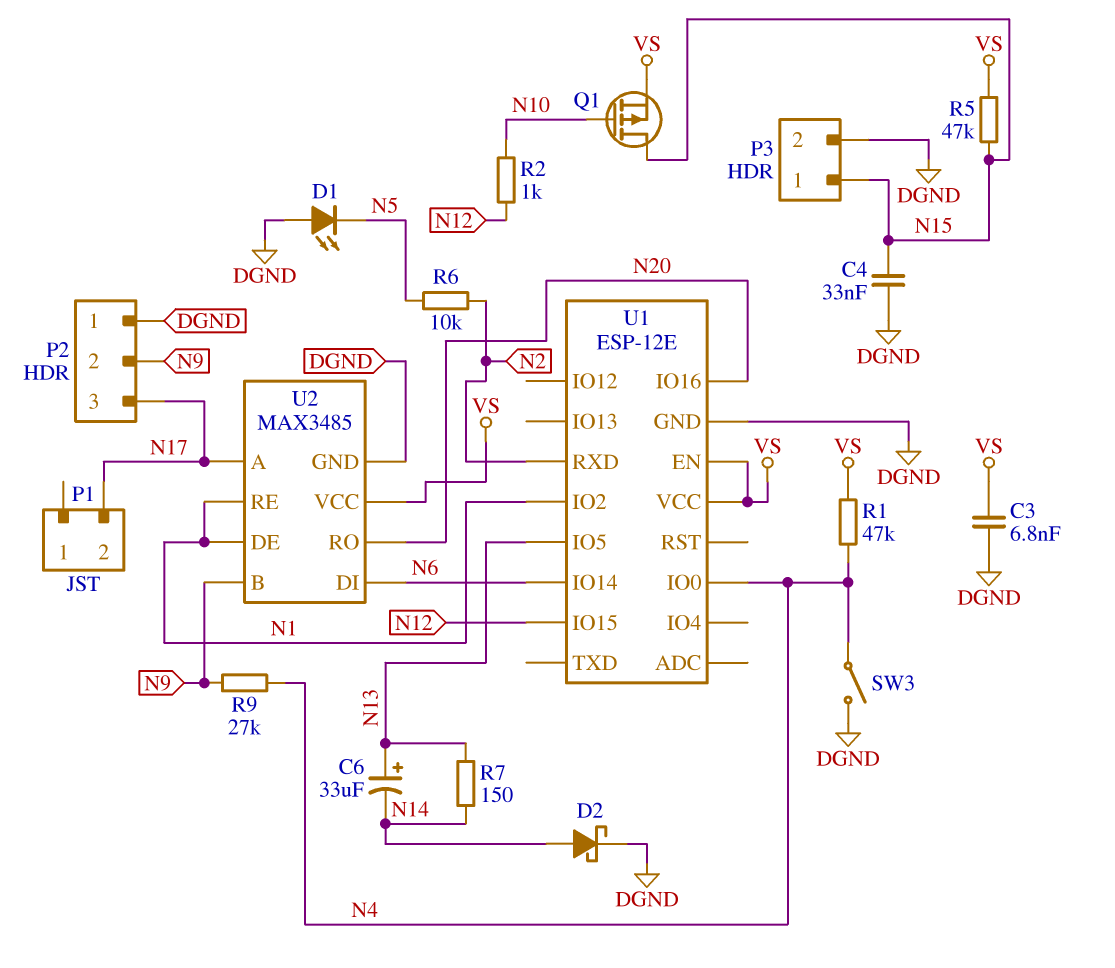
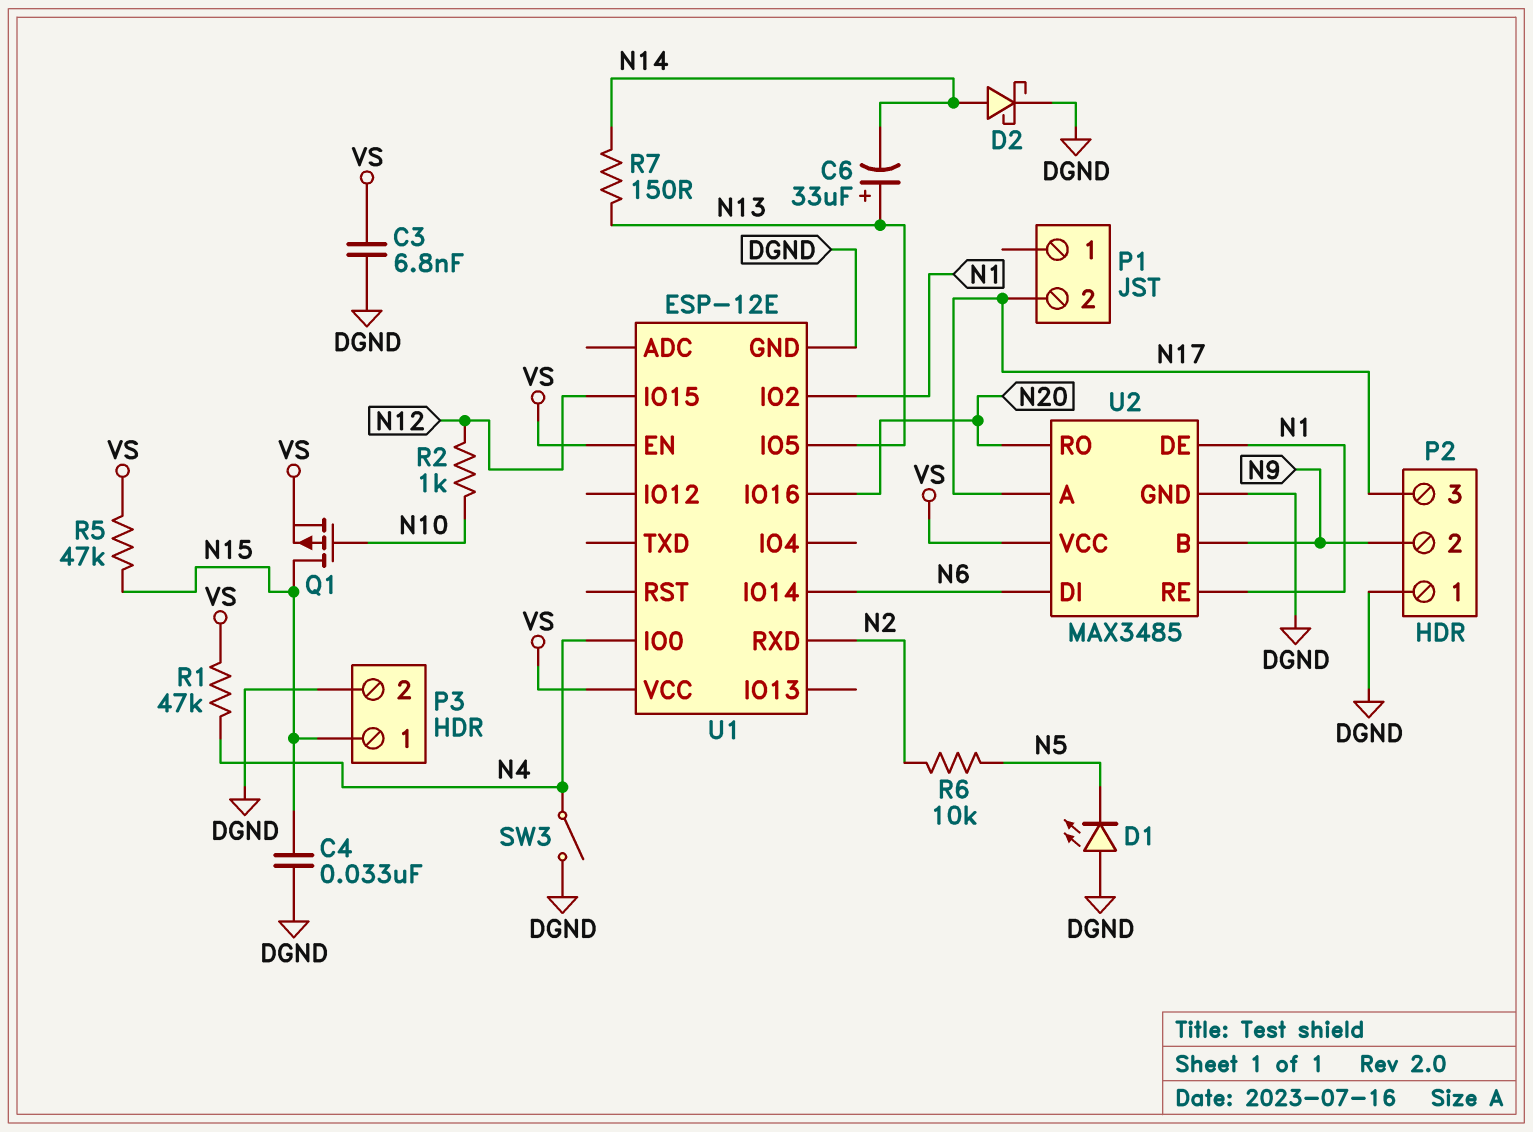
R9: 27k (N4, N9) -> none

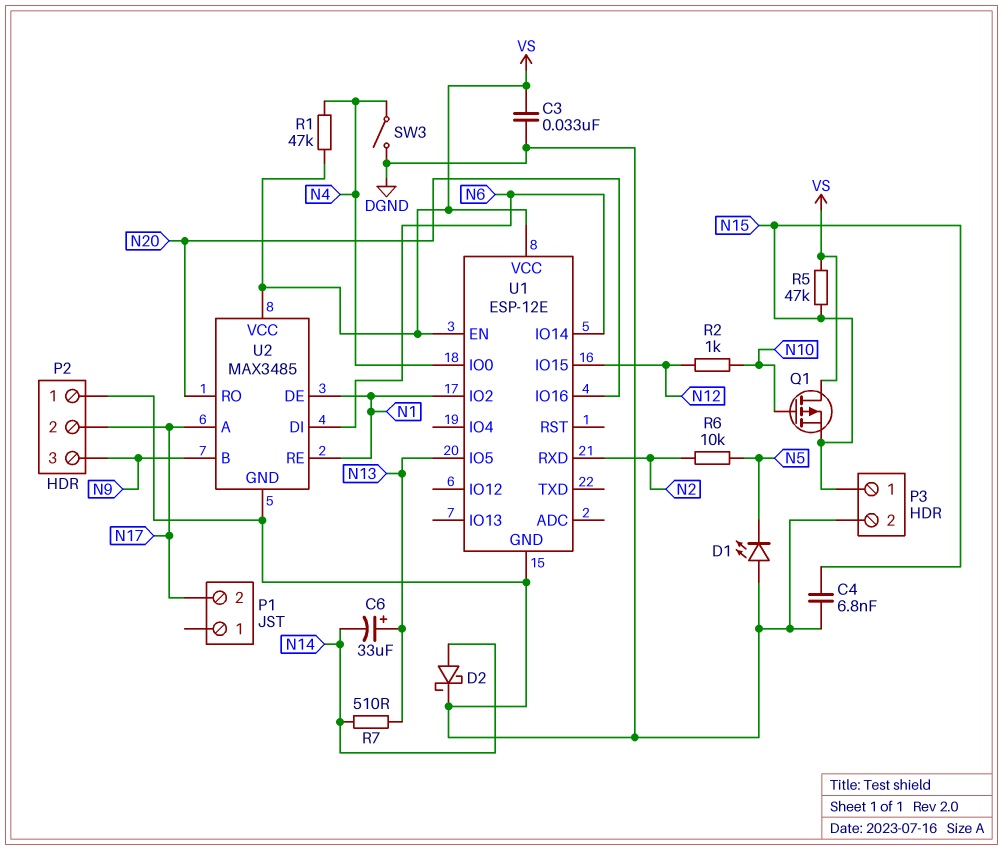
C3: 6.8nF (DGND, VS) -> 33nF (DGND, VS)
C4: 33nF (DGND, N15) -> 6.8nF (DGND, N15)
P2 pin 2: N9 -> N17
P2 pin 3: N17 -> N9
Q1: PMOS (G N10, D N15, S VS) -> PMOS (G N10, D VS, S N15)
R7: 150 (N13, N14) -> 510 (N13, N14)

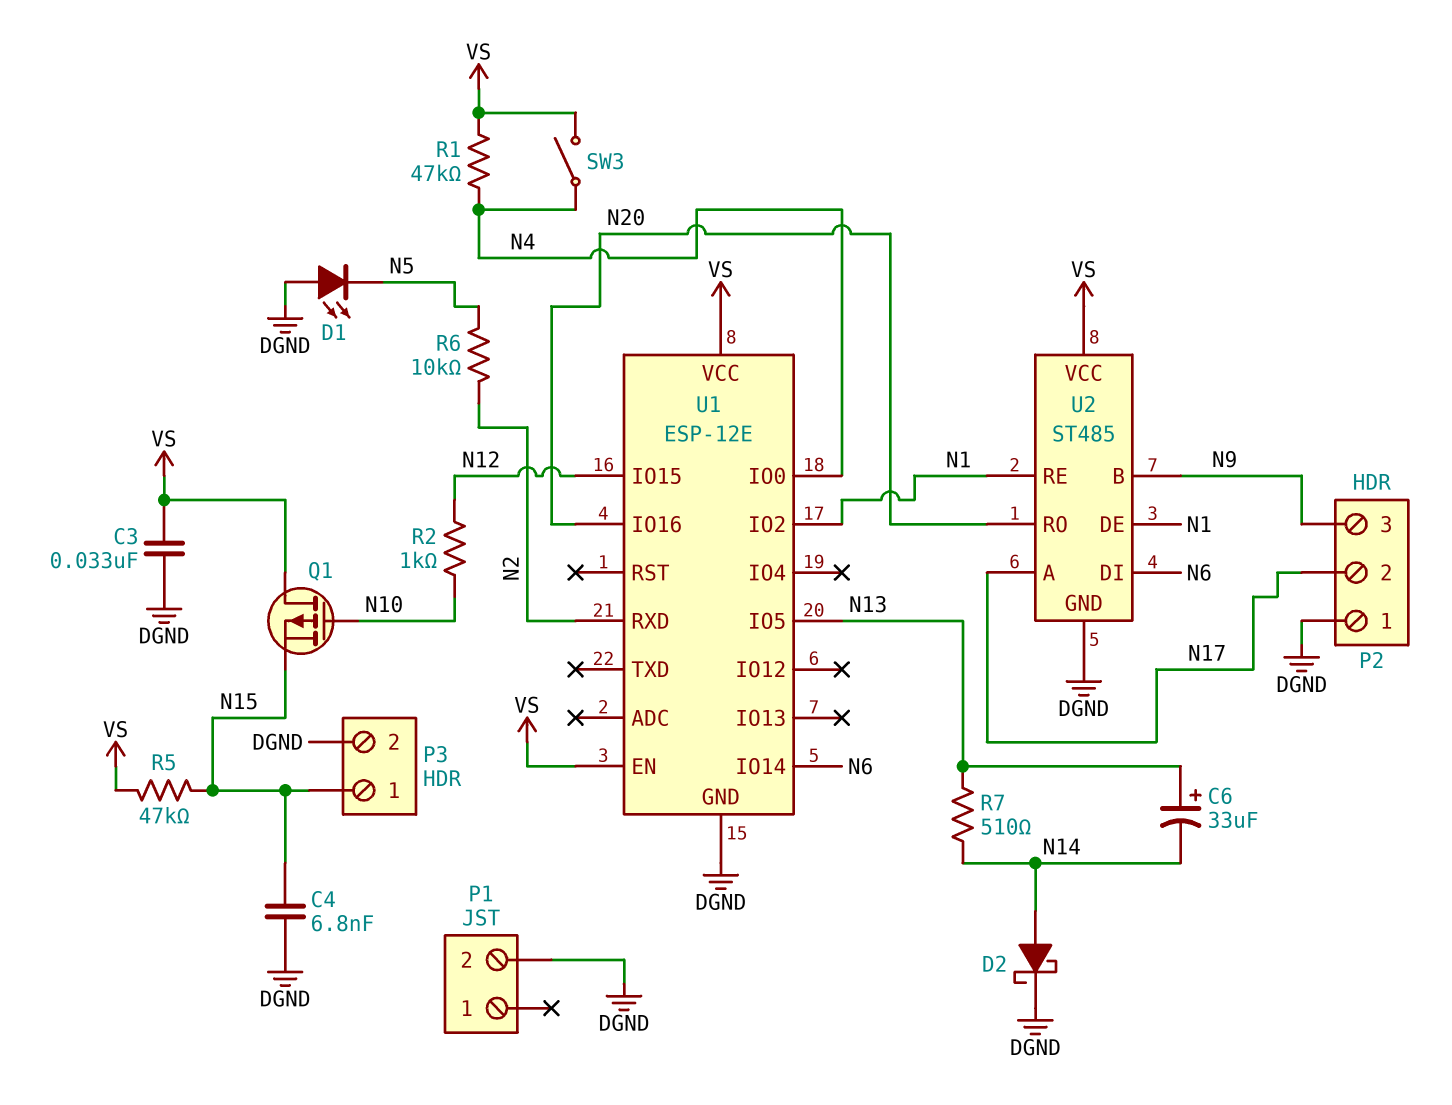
P1 pin 2: N17 -> DGND
SW3: switch (DGND, N4) -> switch (N4, VS)
U2: MAX3485 -> ST485

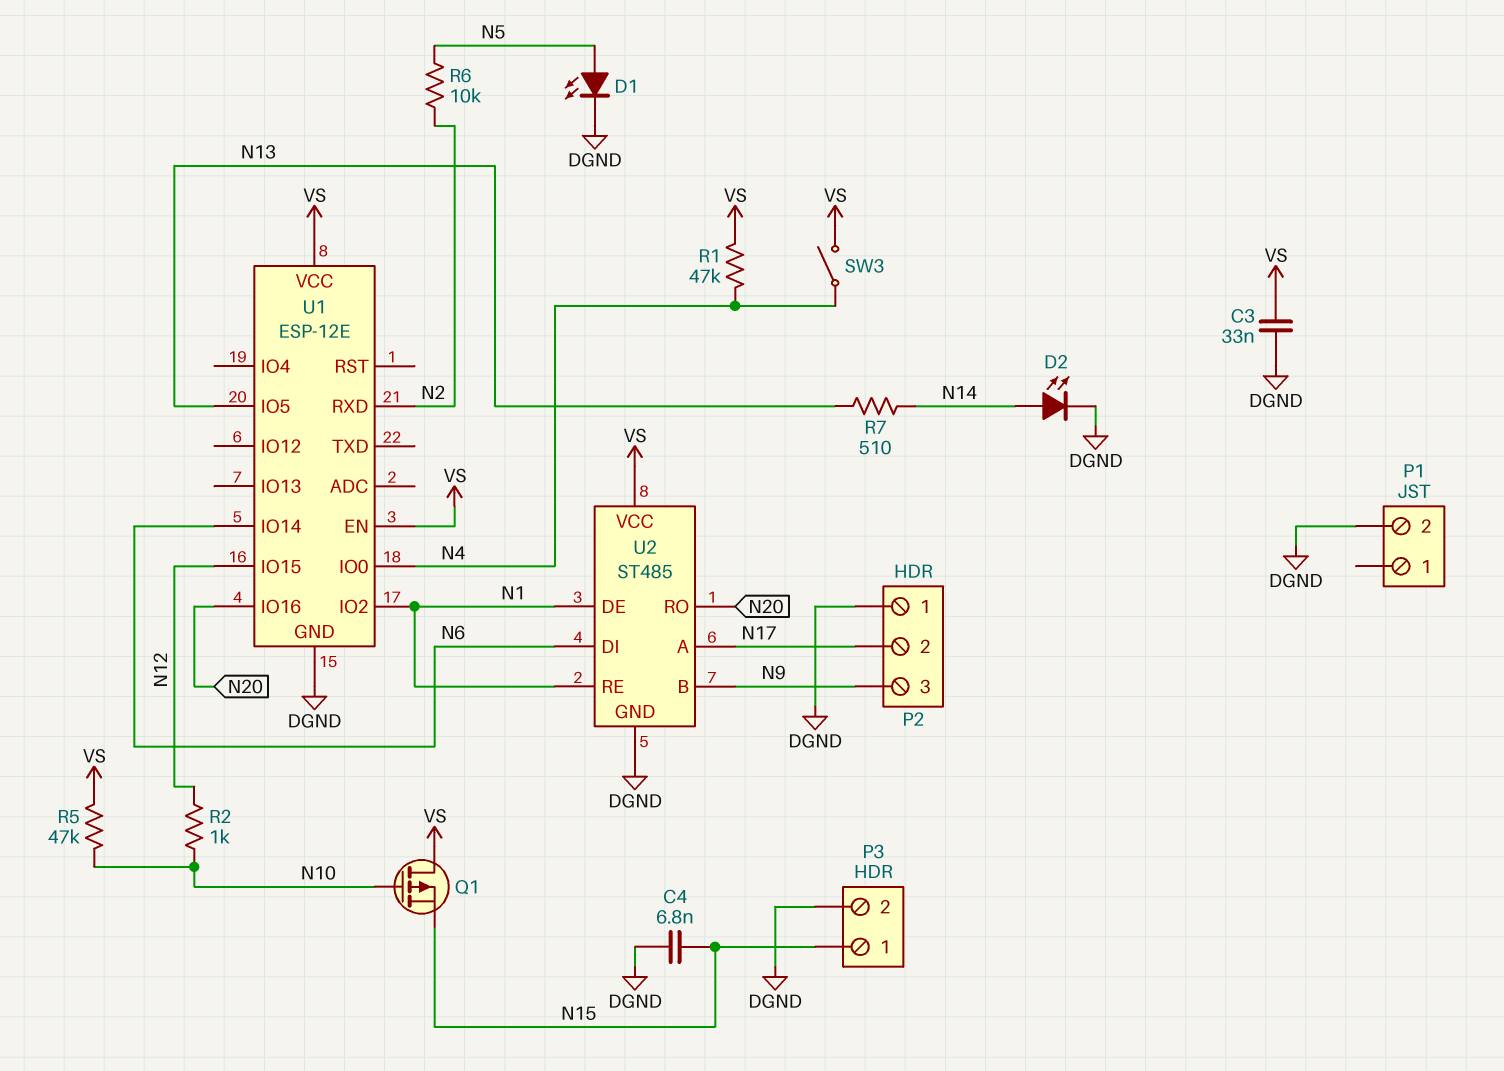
C6: 33uF (plus N13, minus N14) -> none
D1: LED (A DGND, K N5) -> LED (A N5, K DGND)
D2: schottky (A N14, K DGND) -> LED (A N14, K DGND)
R5: 47k (N15, VS) -> 47k (N10, VS)

